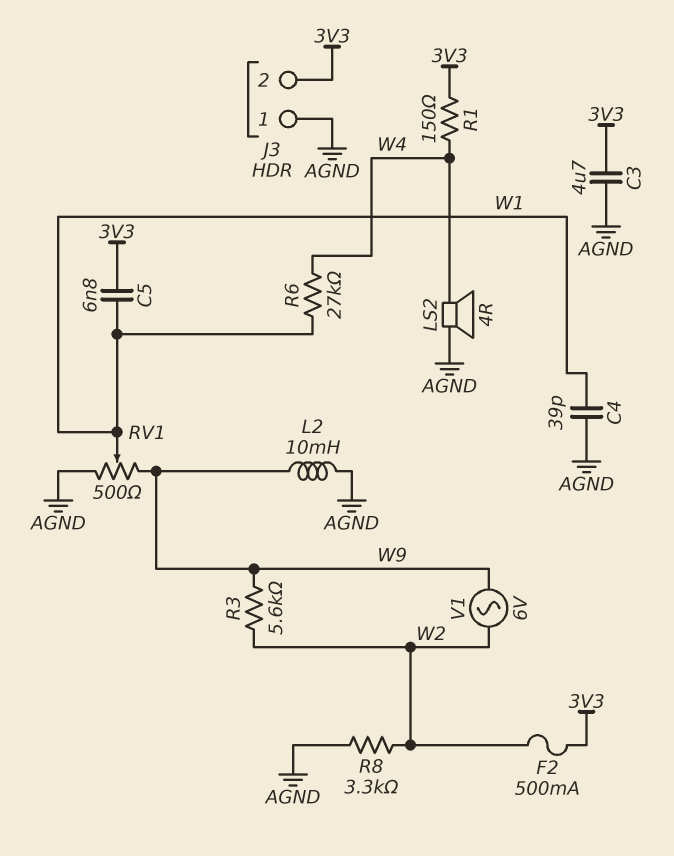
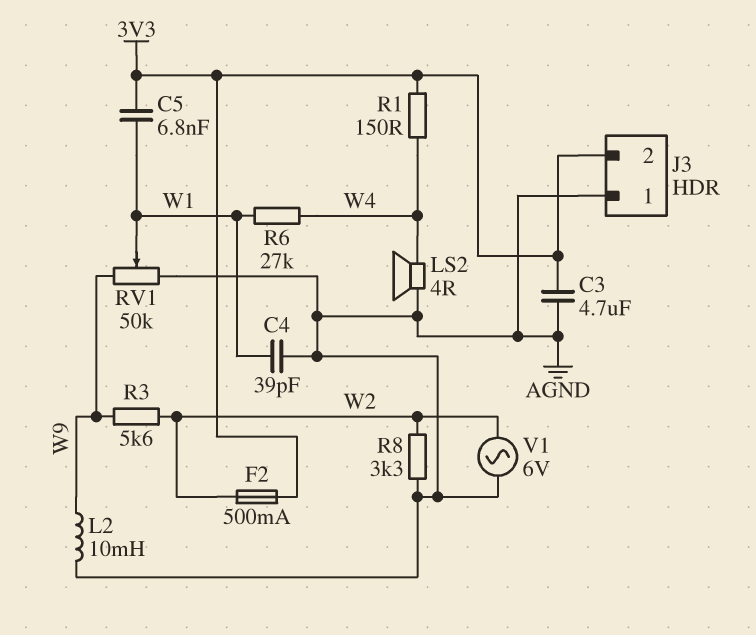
RV1: 500 (AGND, W9, wiper W1) -> 50k (AGND, W9, wiper W1)
V1: AC 6V (W2, W9) -> AC 6V (AGND, W2)

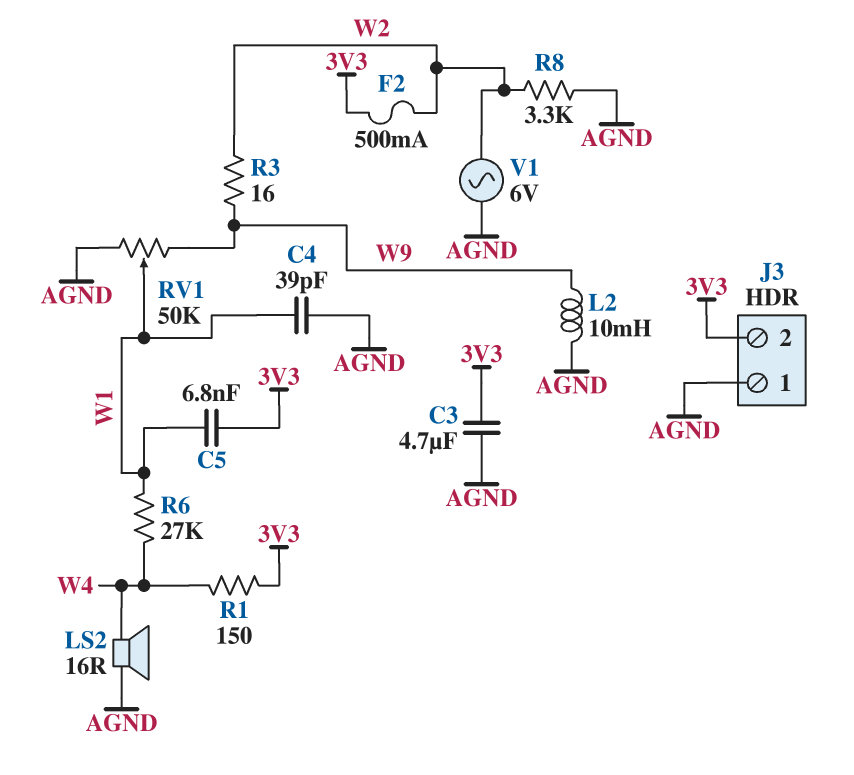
LS2: speaker 4R (AGND, W4) -> speaker 16R (AGND, W4)
R3: 5.6k (W2, W9) -> 16 (W2, W9)

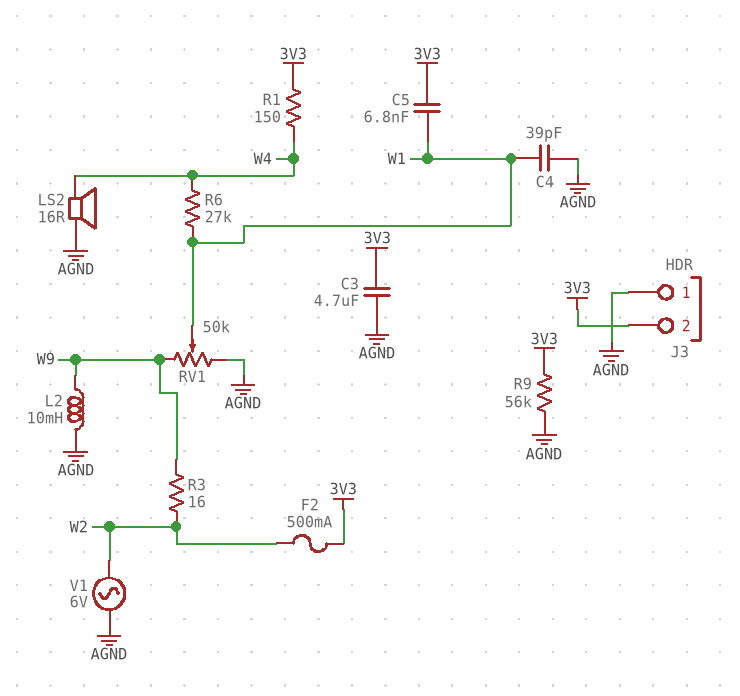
R8: 3.3k (AGND, W2) -> none
R9: none -> 56k (3V3, AGND)

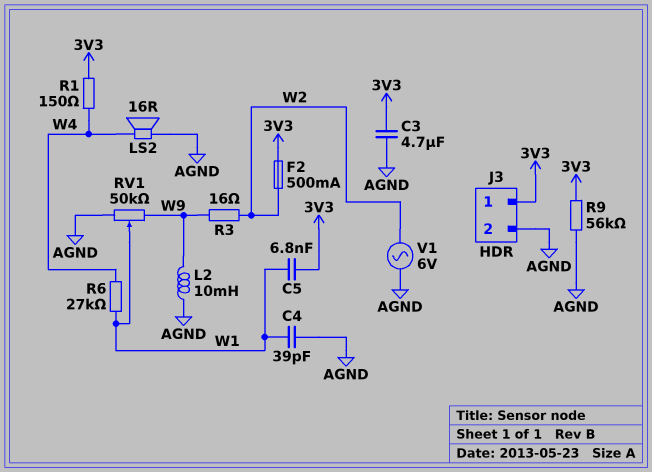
J3 pin 1: AGND -> 3V3
J3 pin 2: 3V3 -> AGND

